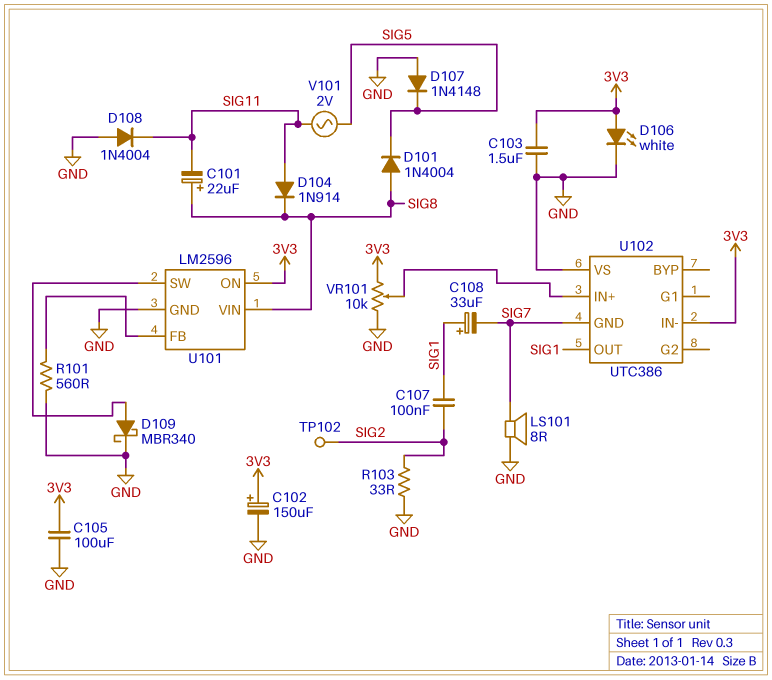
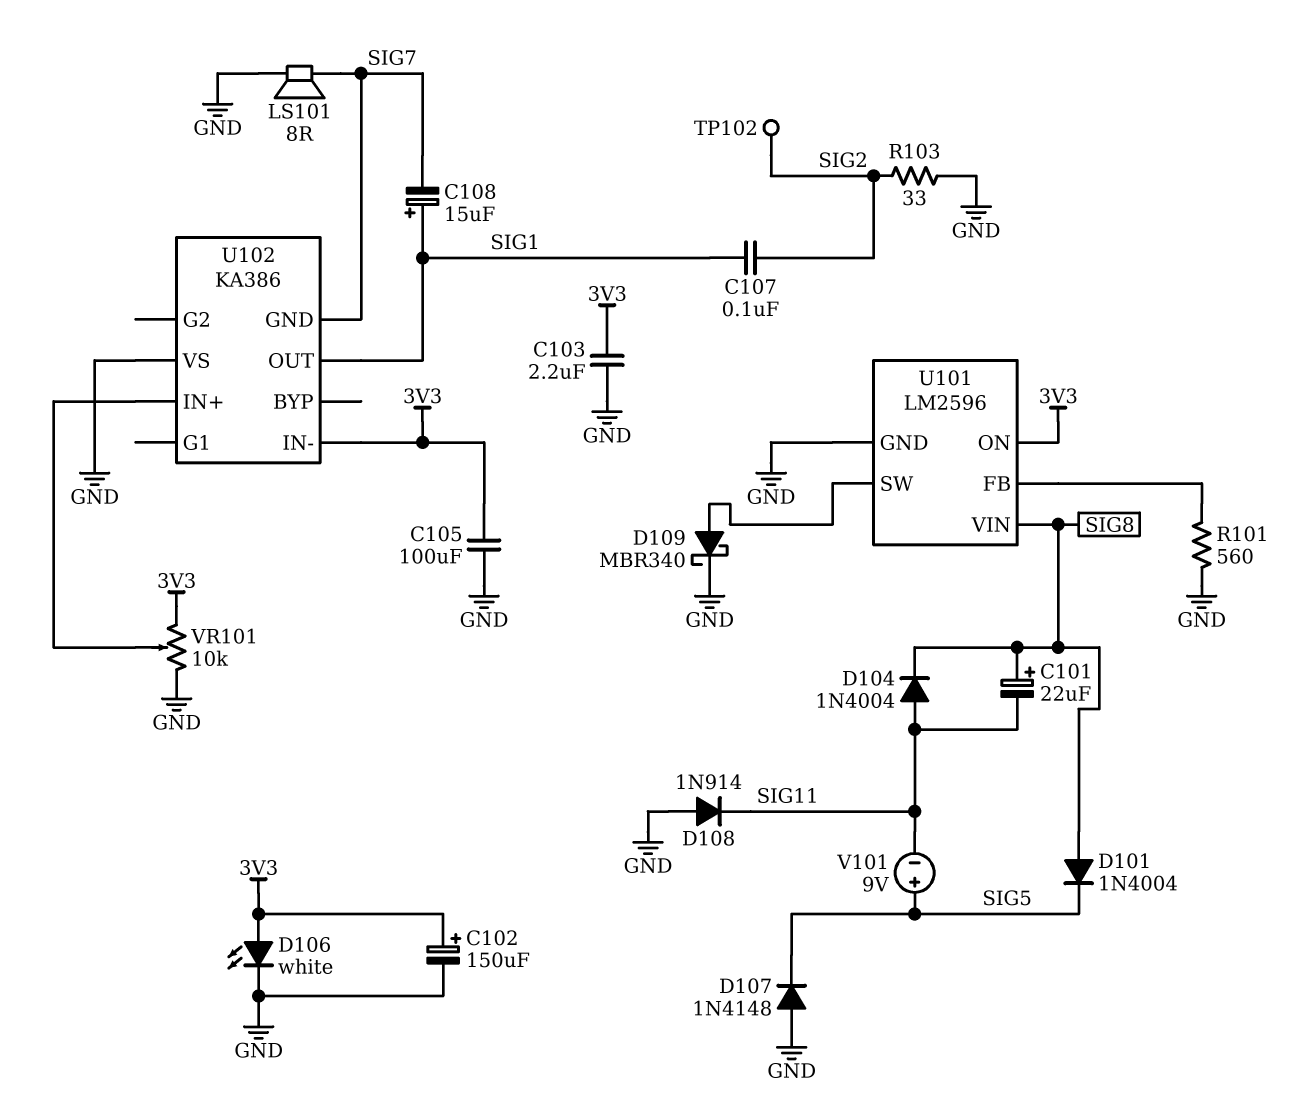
C103: 1.5uF (3V3, GND) -> 2.2uF (3V3, GND)
C108: 33uF (plus SIG1, minus SIG7) -> 15uF (plus SIG1, minus SIG7)
D104: diode 1N914 (A SIG11, K SIG8) -> diode 1N4004 (A SIG11, K SIG8)
D108: diode 1N4004 (A GND, K SIG11) -> diode 1N914 (A GND, K SIG11)
U102: UTC386 -> KA386
V101: AC 2V (SIG5, SIG11) -> 9V (plus SIG5, minus SIG11)

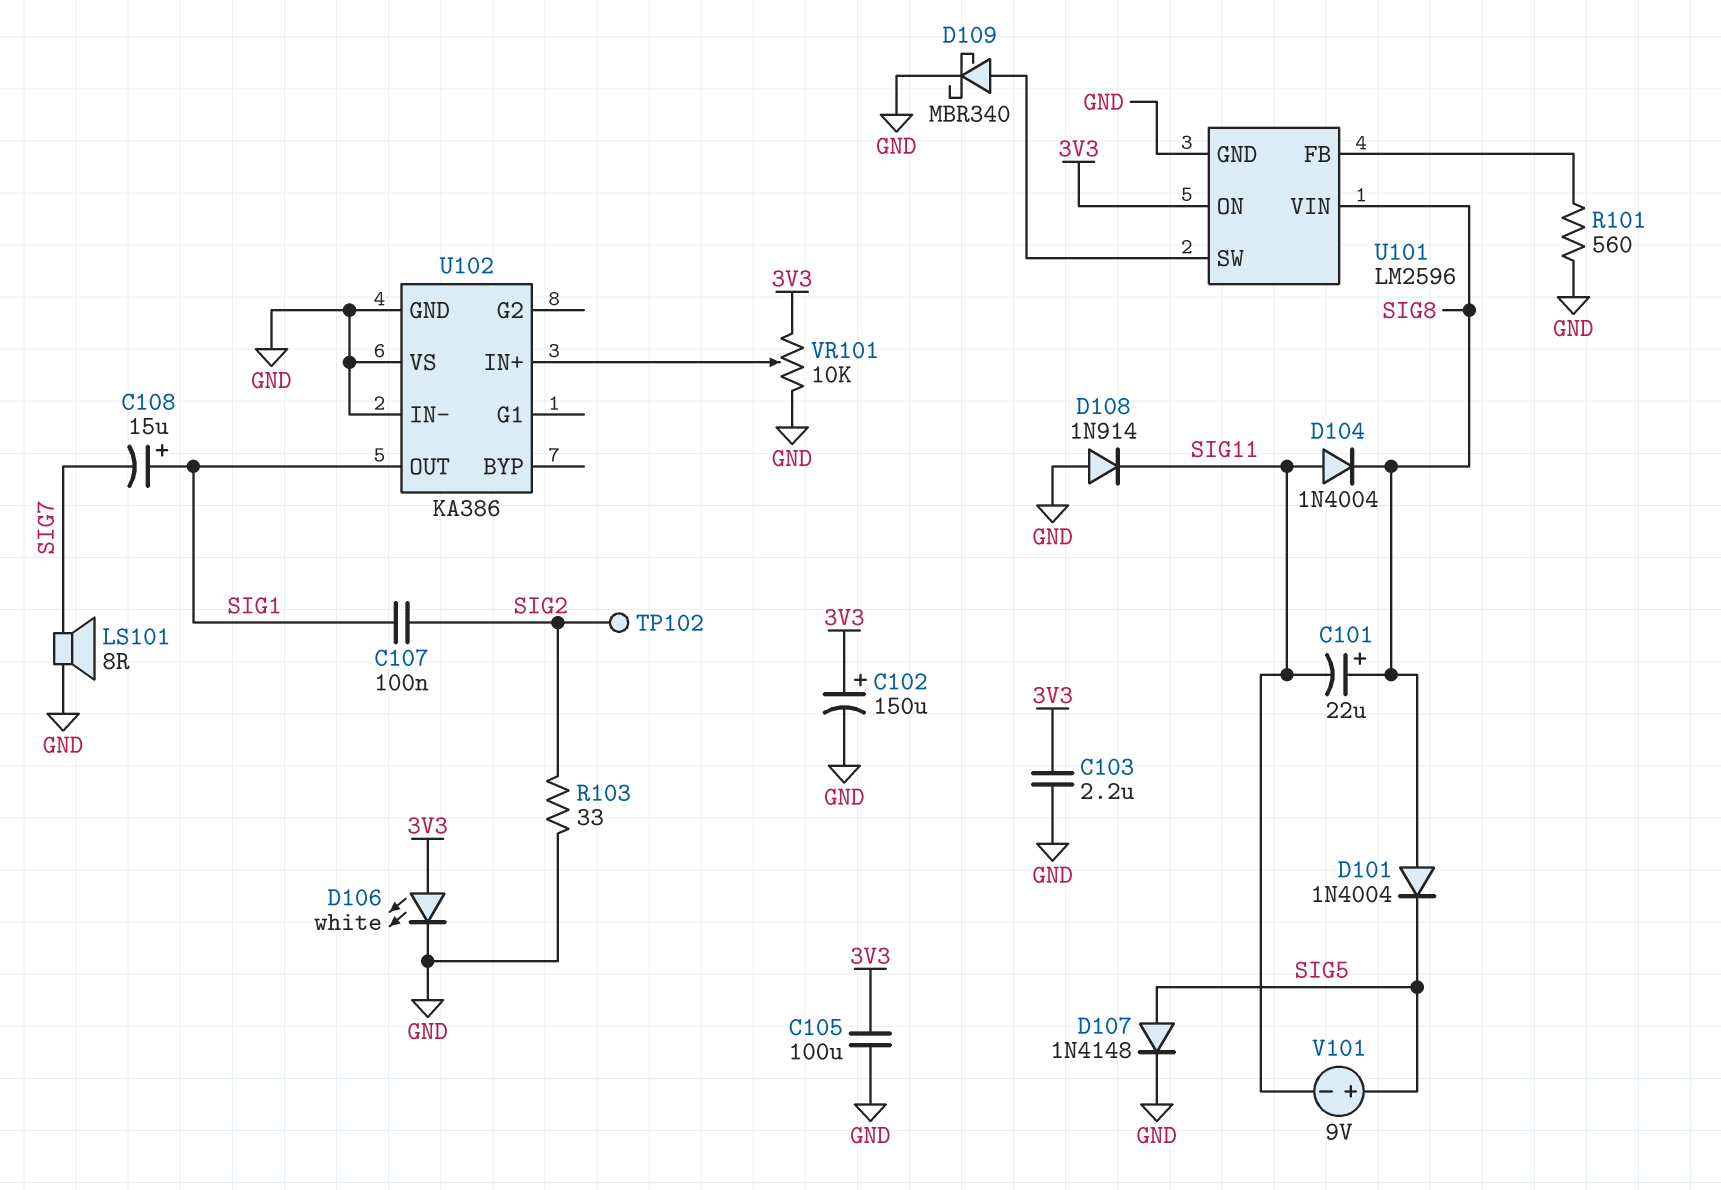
D107: diode 1N4148 (A GND, K SIG5) -> diode 1N4148 (A SIG5, K GND)
U102 pin GND: SIG7 -> GND
U102 pin IN-: 3V3 -> GND

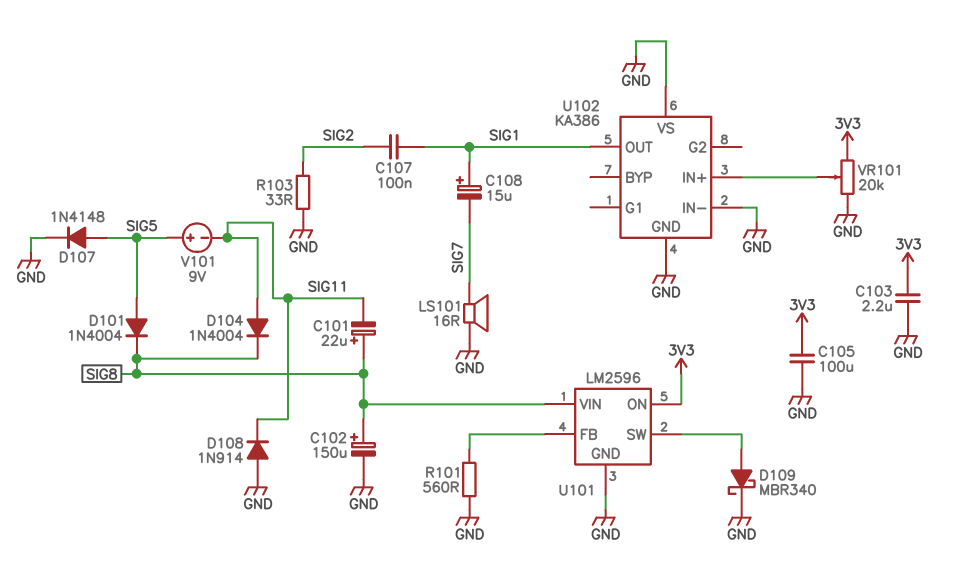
C102: 150uF (plus 3V3, minus GND) -> 150uF (plus SIG8, minus GND)
D101: diode 1N4004 (A SIG8, K SIG5) -> diode 1N4004 (A SIG5, K SIG8)
D106: LED white (A 3V3, K GND) -> none
LS101: speaker 8R (GND, SIG7) -> speaker 16R (GND, SIG7)
TP102: test point (SIG2) -> none
VR101: 10k (3V3, GND, wiper U102/IN+) -> 20k (3V3, GND, wiper U102/IN+)

